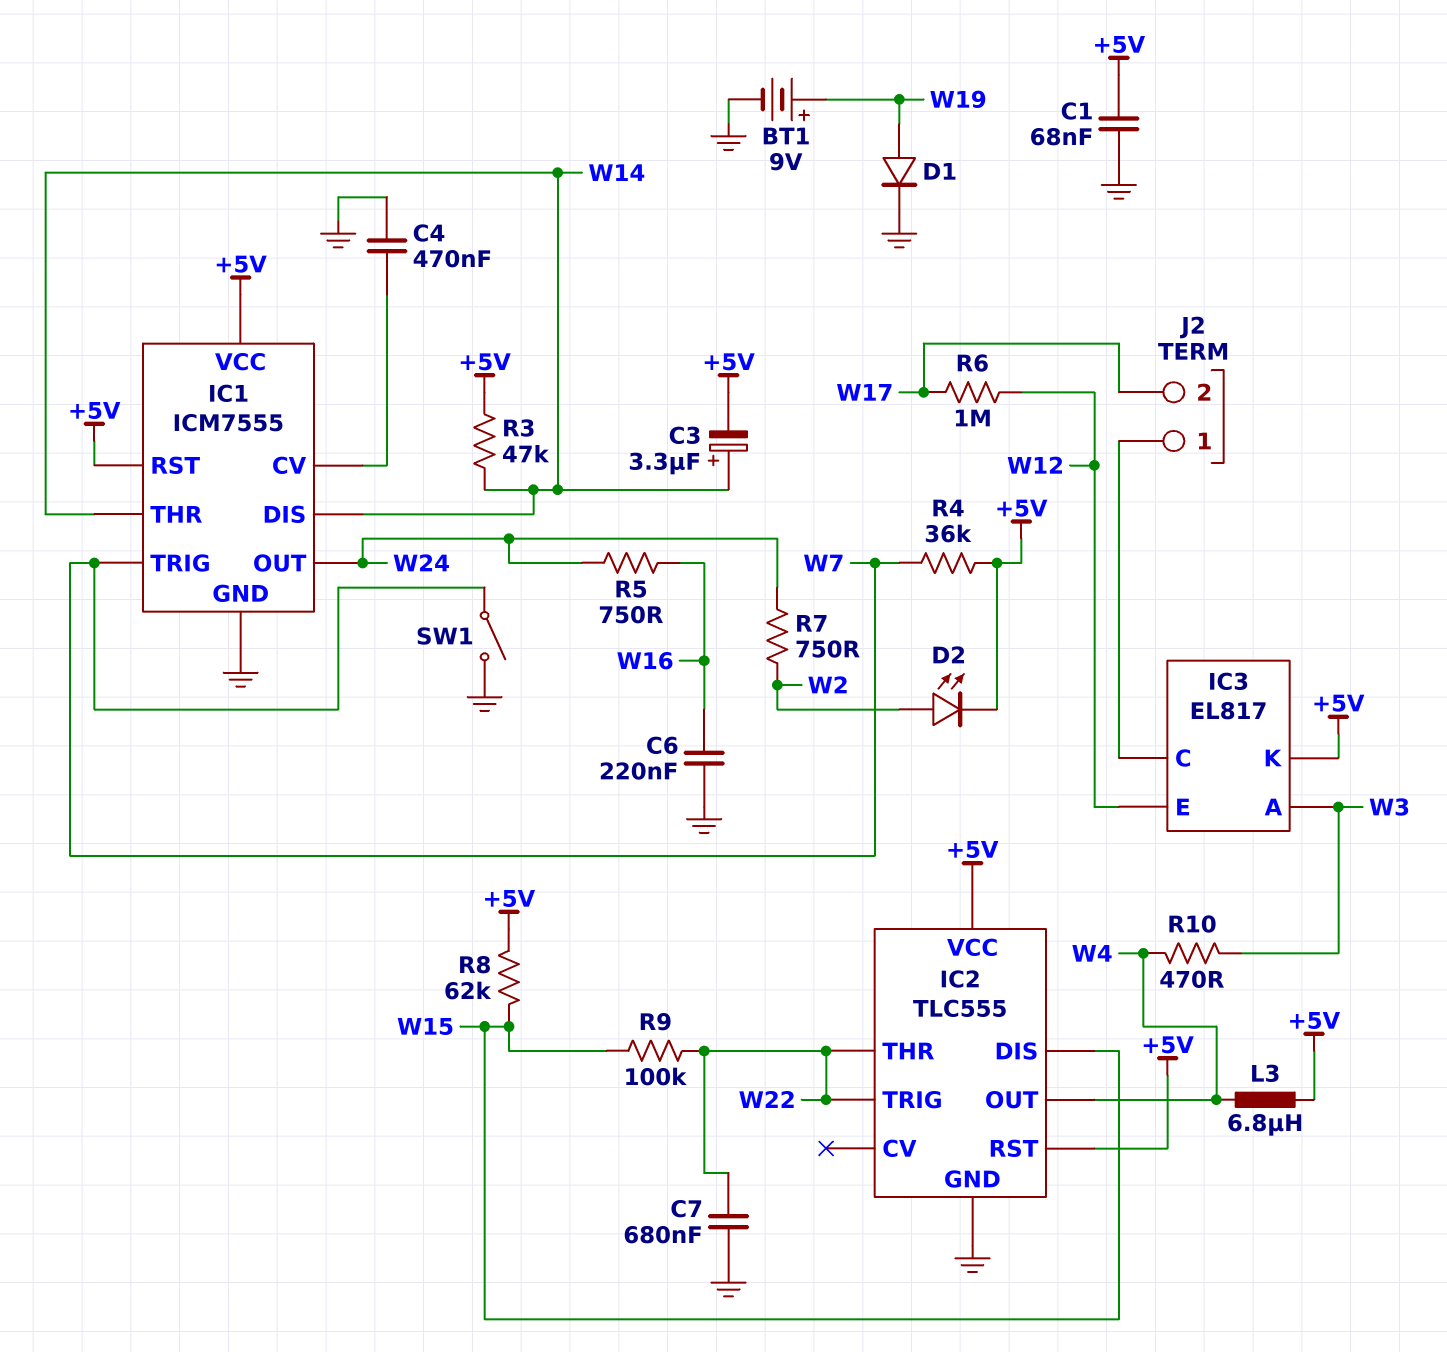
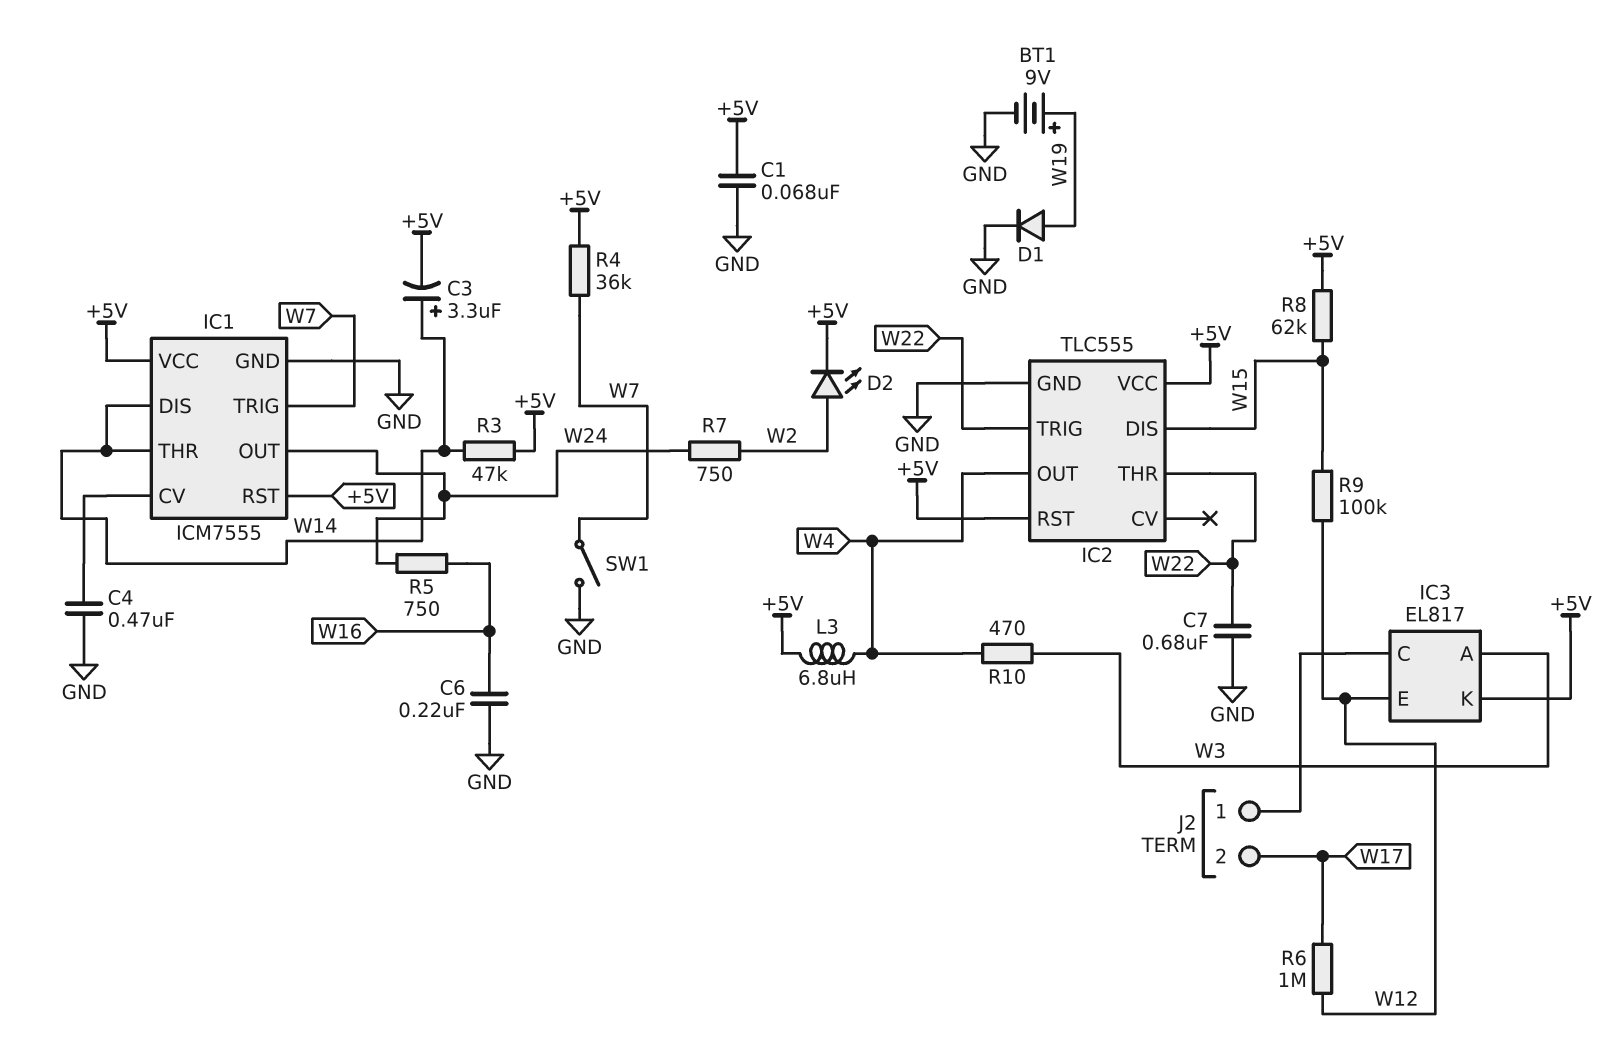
R9: 100k (W15, W22) -> 100k (W12, W15)

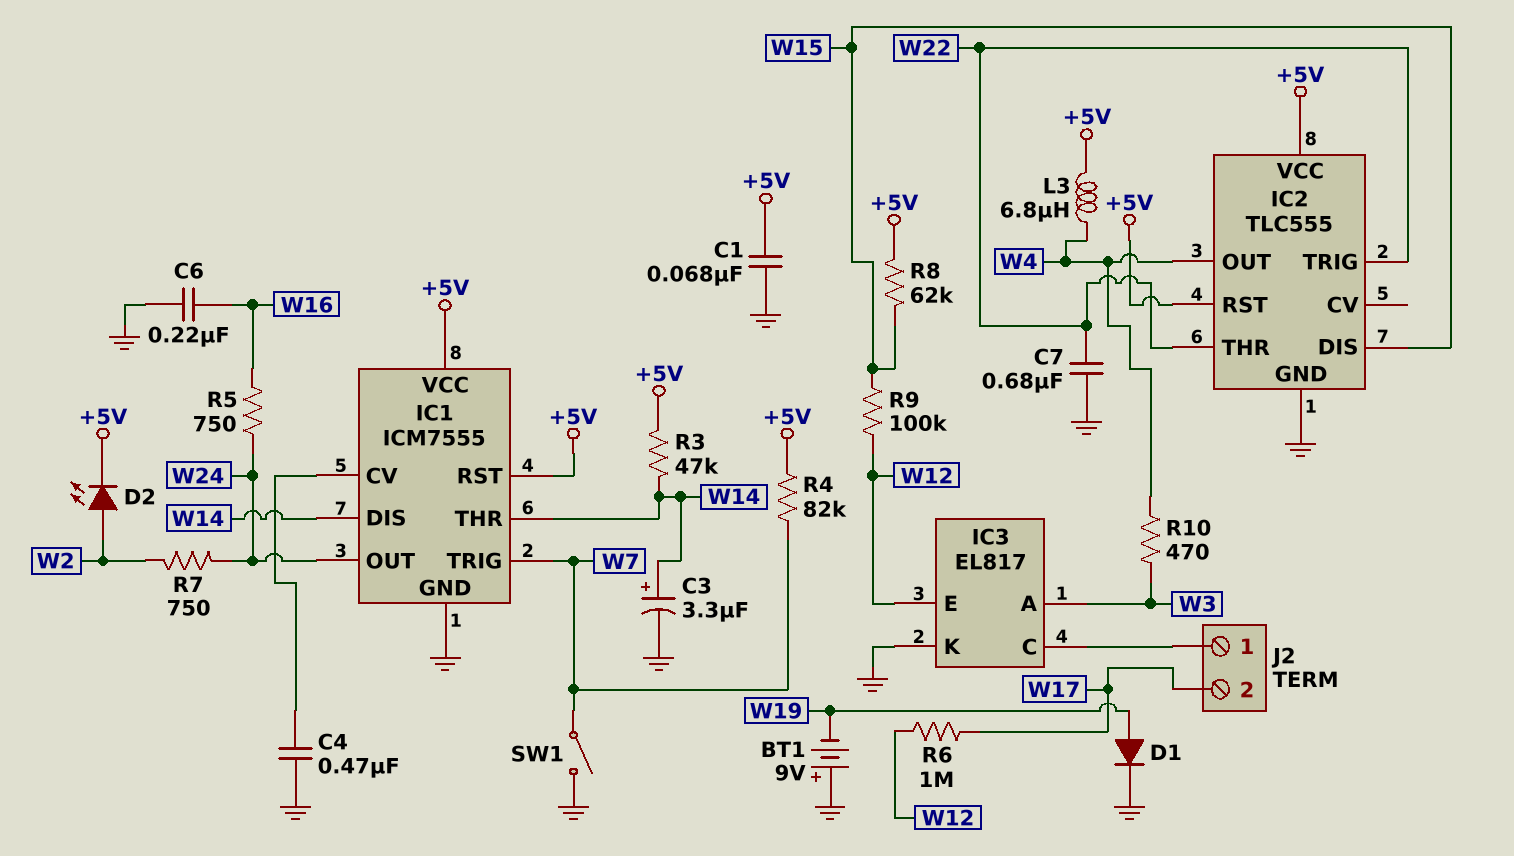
BT1: 9V (plus W19, minus GND) -> 9V (plus GND, minus W19)
C3: 3.3uF (plus W14, minus +5V) -> 3.3uF (plus W14, minus GND)
IC3 pin K: +5V -> GND
R4: 36k (+5V, W7) -> 82k (+5V, W7)

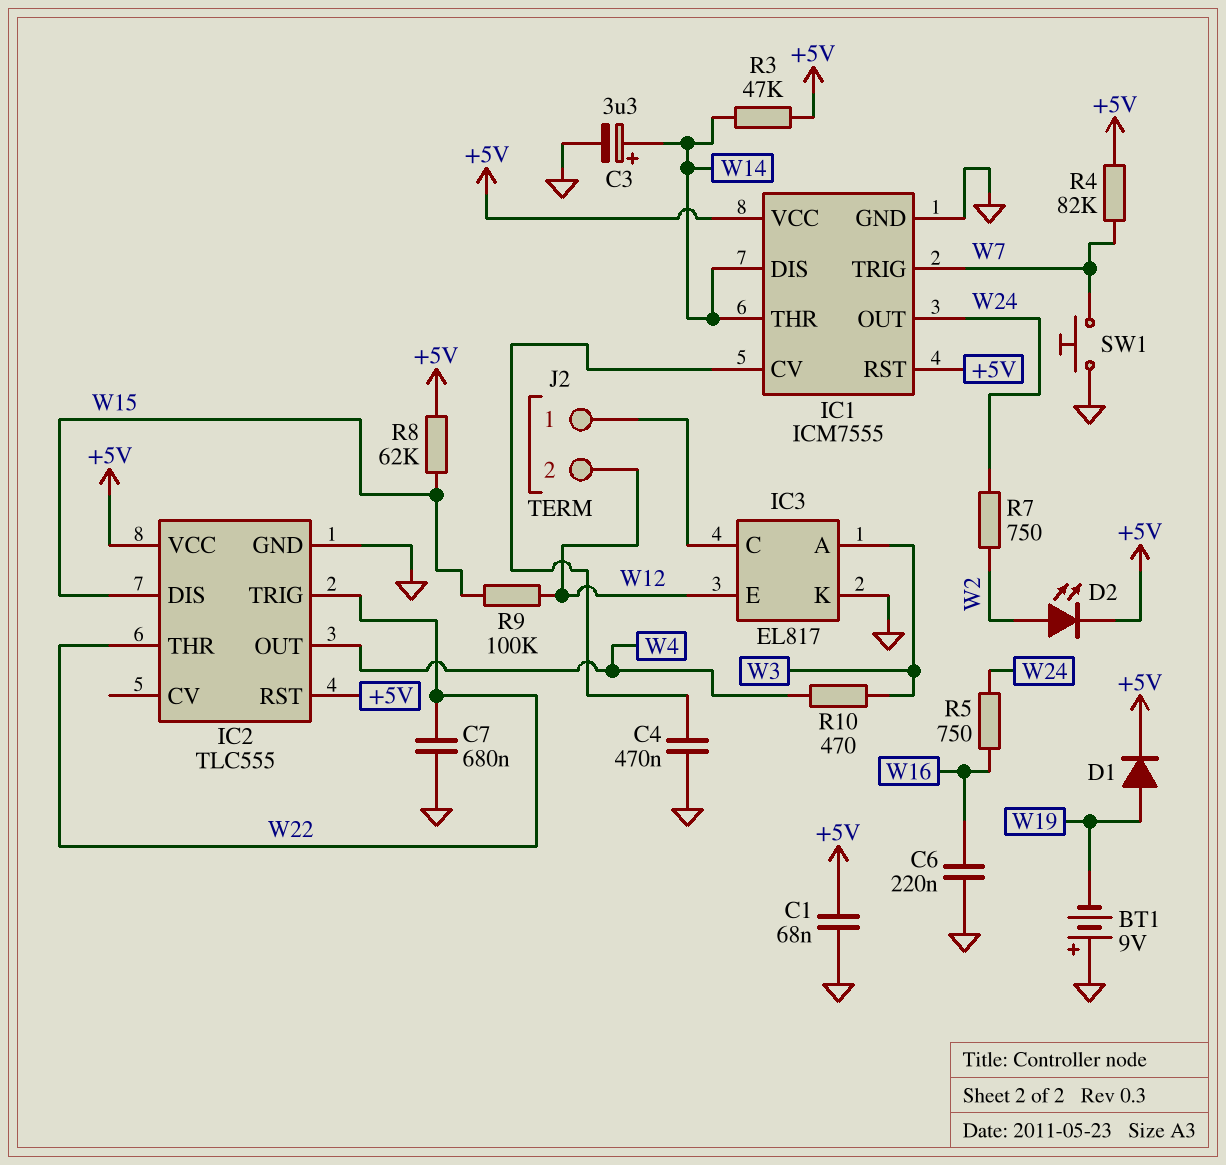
D1: diode (A W19, K GND) -> diode (A W19, K +5V)
J2 pin 2: W17 -> W12
L3: 6.8uH (+5V, W4) -> none
R6: 1M (W12, W17) -> none
SW1: switch (GND, W7) -> button (GND, W7)

